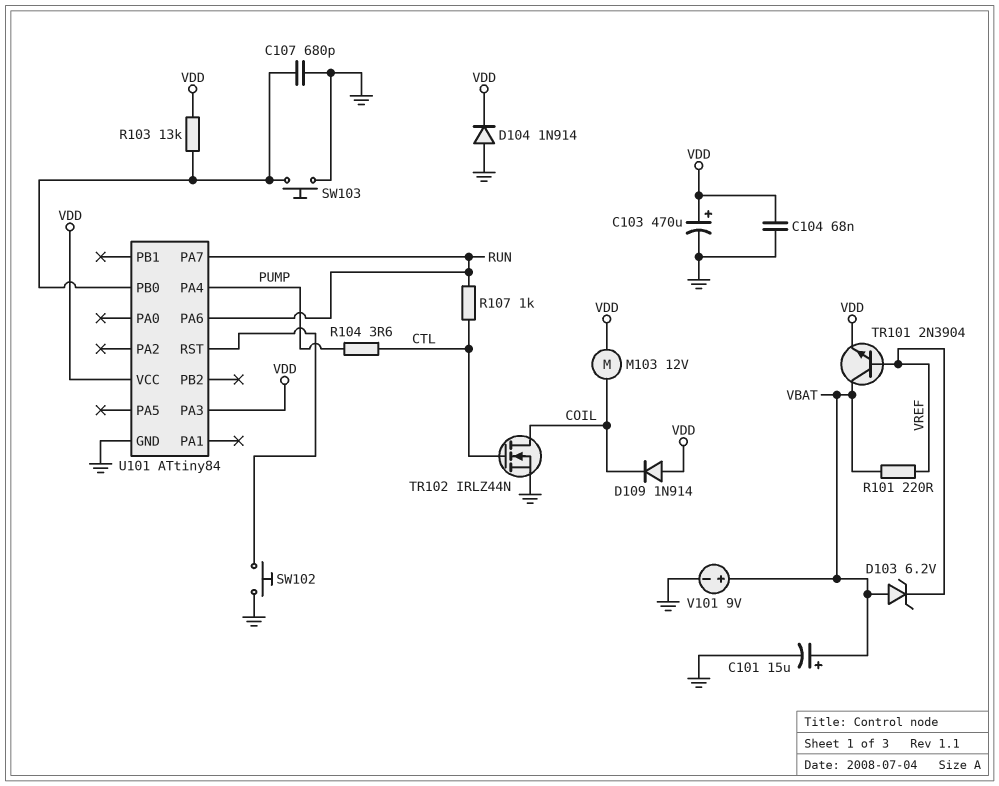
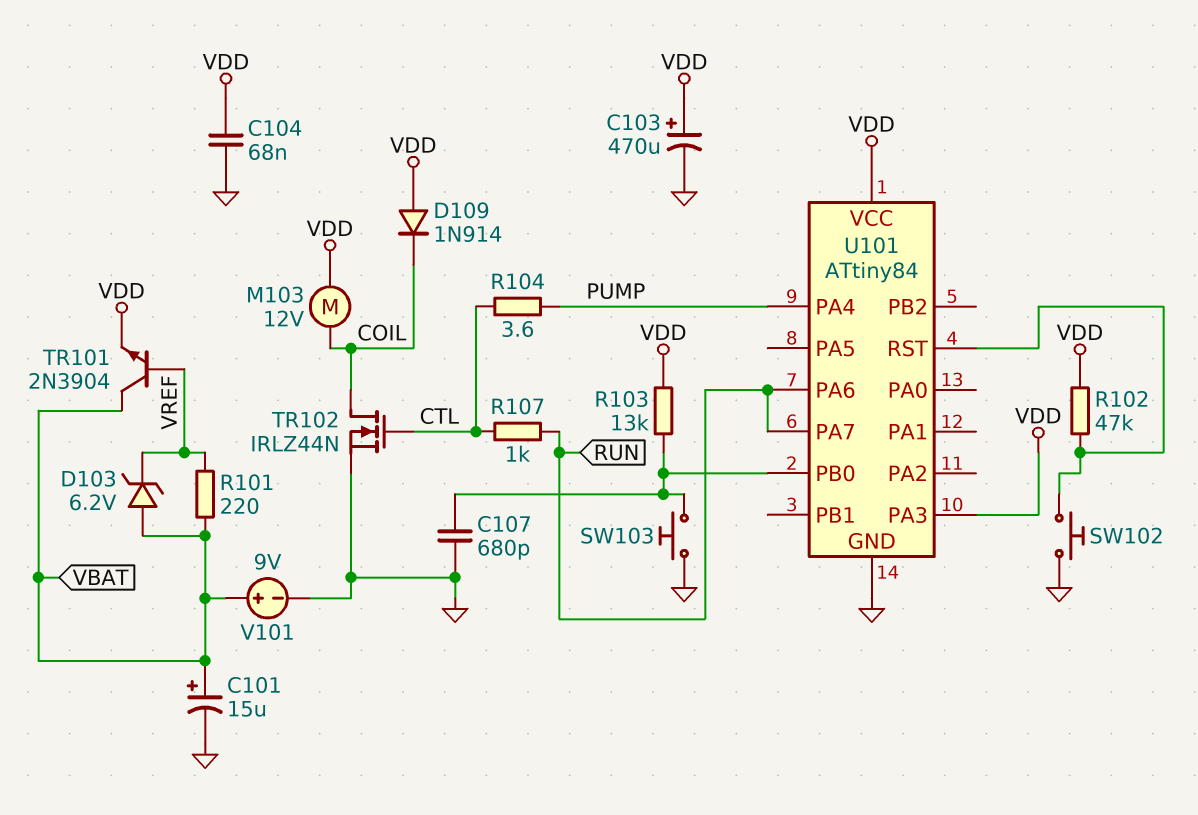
D104: diode 1N914 (A GND, K VDD) -> none
R102: none -> 47k (U101/RST, VDD)

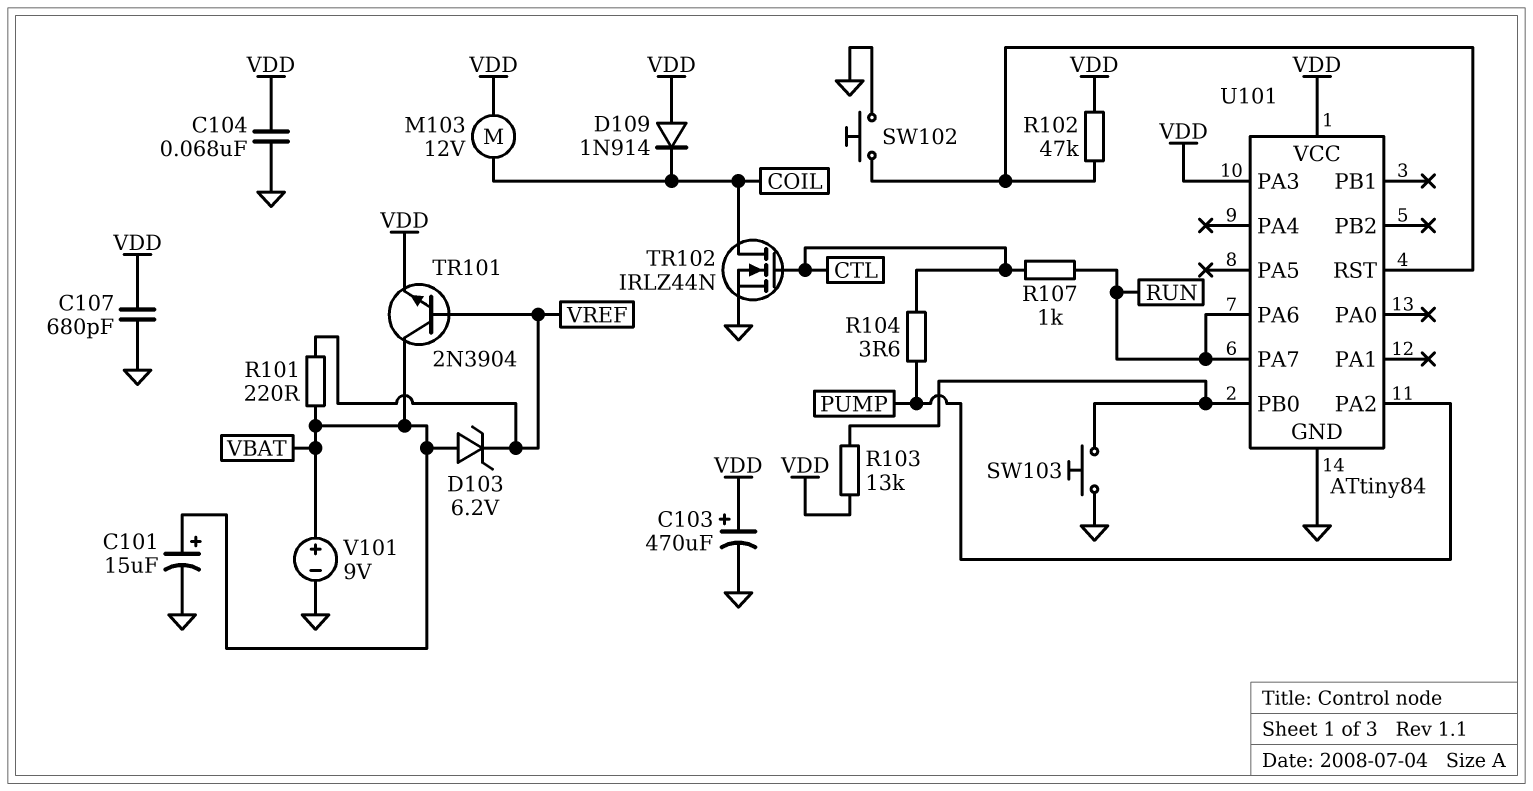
C107: 680pF (GND, U101/PB0) -> 680pF (GND, VDD)
U101 pin PA2: none -> PUMP
U101 pin PA4: PUMP -> none

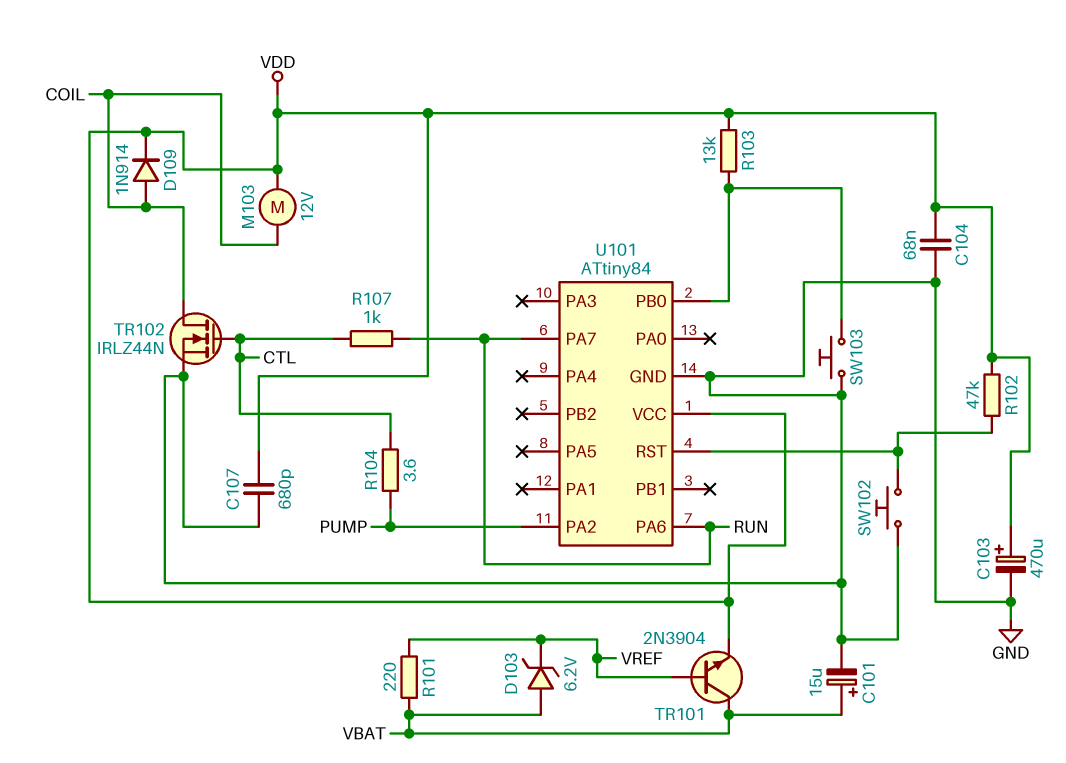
D109: diode 1N914 (A VDD, K COIL) -> diode 1N914 (A COIL, K VDD)
U101 pin PA3: VDD -> none
V101: 9V (plus VBAT, minus GND) -> none

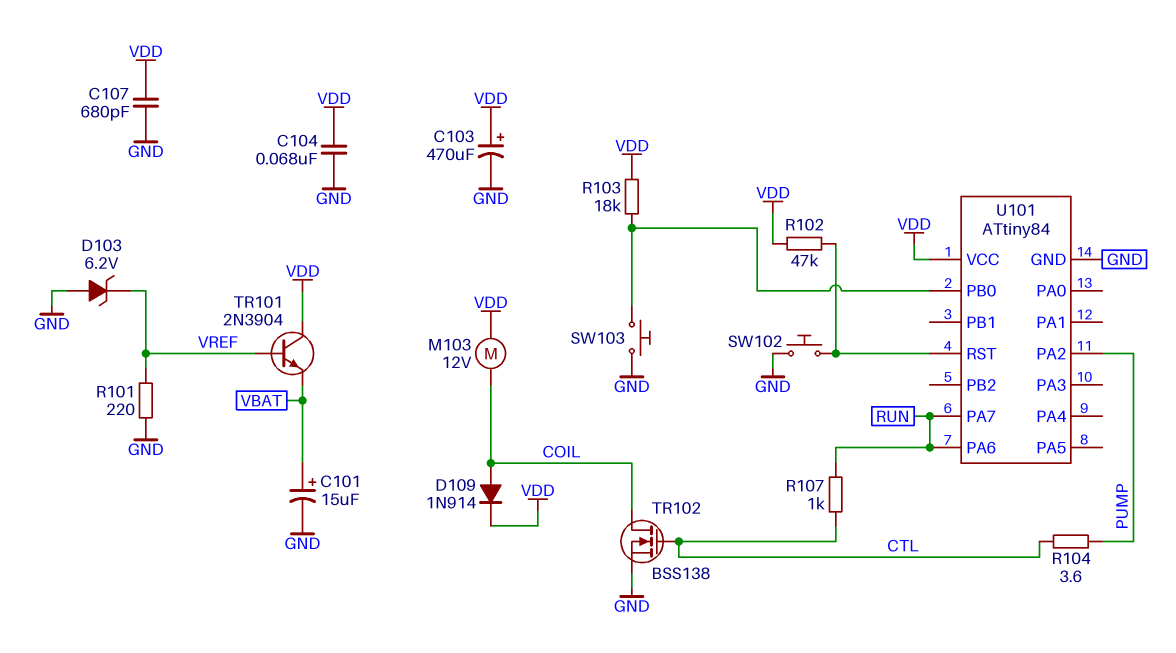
D103: zener 6.2V (A VBAT, K VREF) -> zener 6.2V (A GND, K VREF)
R101: 220 (VBAT, VREF) -> 220 (GND, VREF)
R103: 13k (U101/PB0, VDD) -> 18k (U101/PB0, VDD)
TR101: NPN 2N3904 (B VREF, C VBAT, E VDD) -> NPN 2N3904 (B VREF, C VDD, E VBAT)
TR102: NMOS IRLZ44N (G CTL, D COIL, S GND) -> NMOS BSS138 (G CTL, D COIL, S GND)

